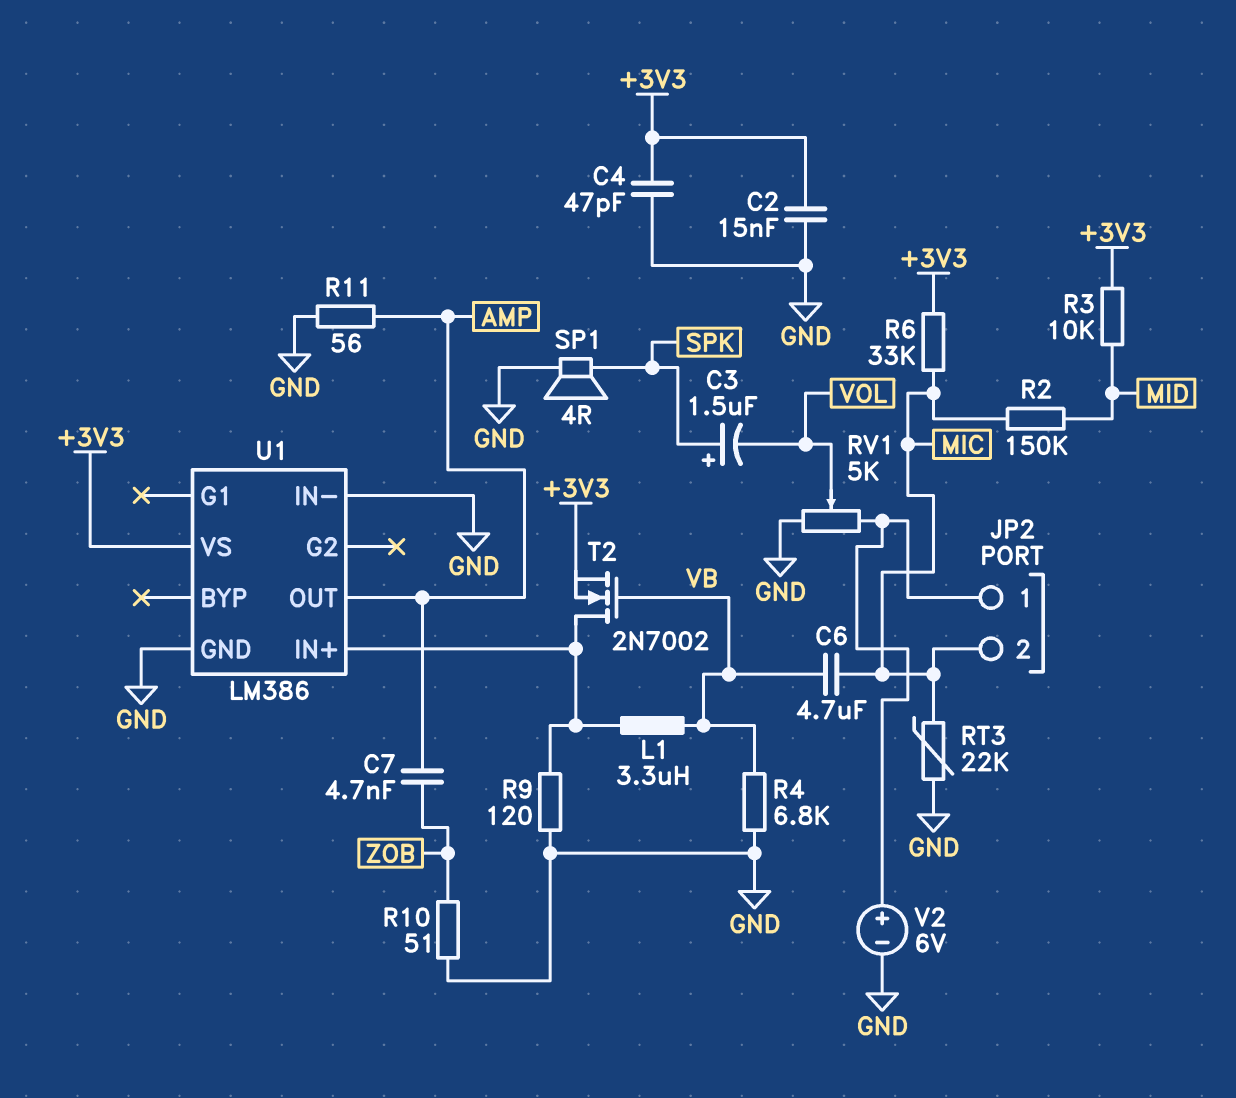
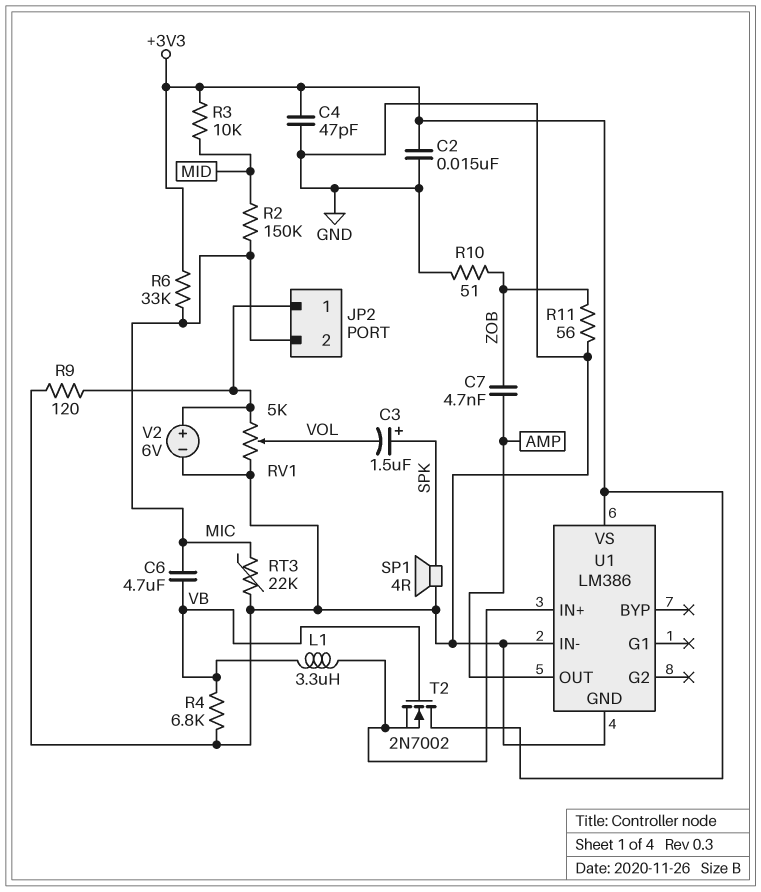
R9: 120 (GND, U1/IN+) -> 120 (GND, JP2/1)
R11: 56 (AMP, GND) -> 56 (GND, ZOB)
T2: NMOS 2N7002 (G VB, D U1/IN+, S +3V3) -> NMOS 2N7002 (G VB, D +3V3, S U1/IN+)

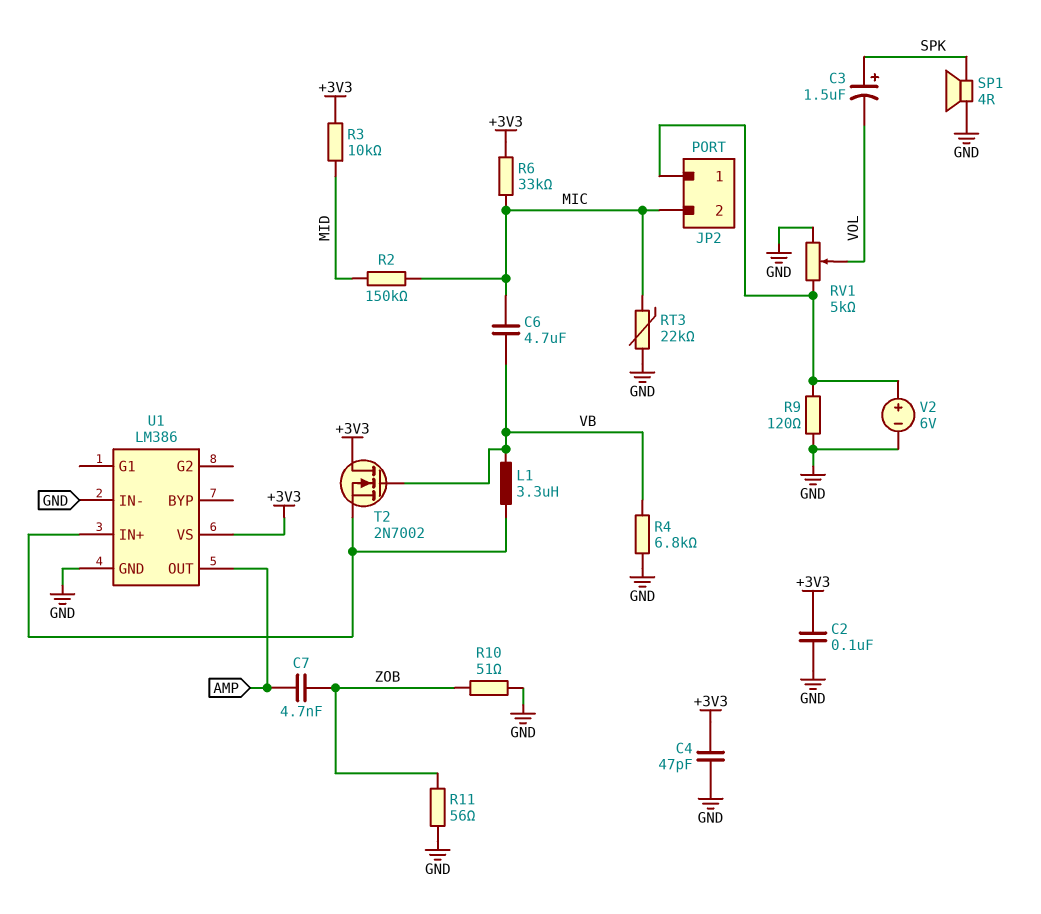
C2: 15nF (+3V3, GND) -> 100nF (+3V3, GND)

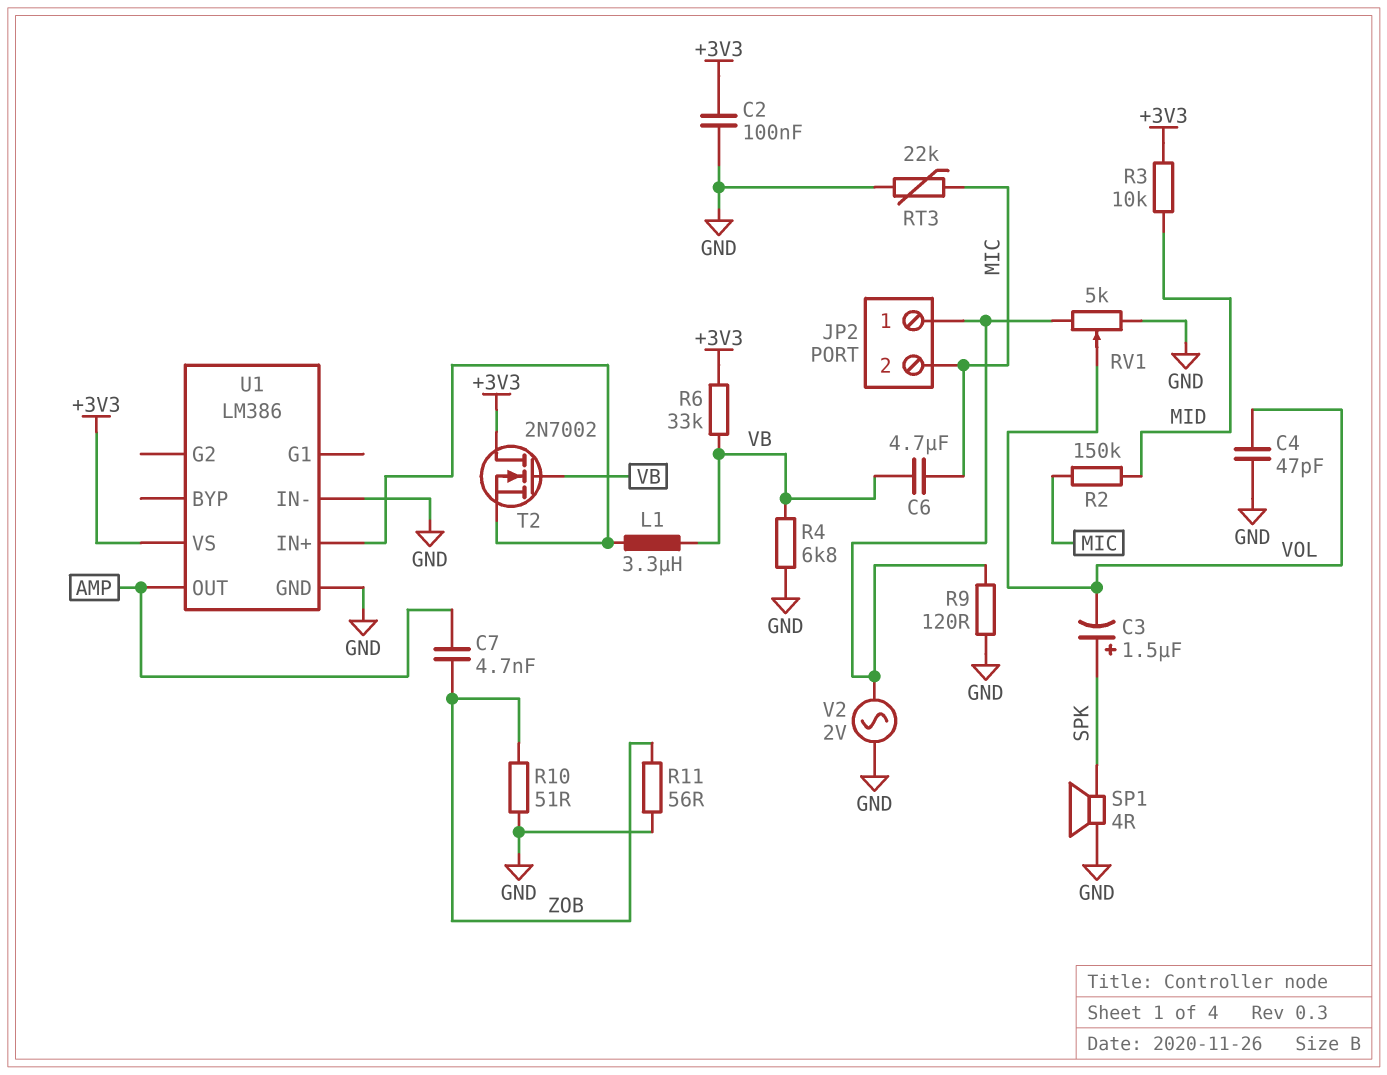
C4: 47pF (+3V3, GND) -> 47pF (GND, VOL)
R6: 33k (+3V3, MIC) -> 33k (+3V3, VB)
V2: 6V (plus JP2/1, minus GND) -> AC 2V (GND, JP2/1)

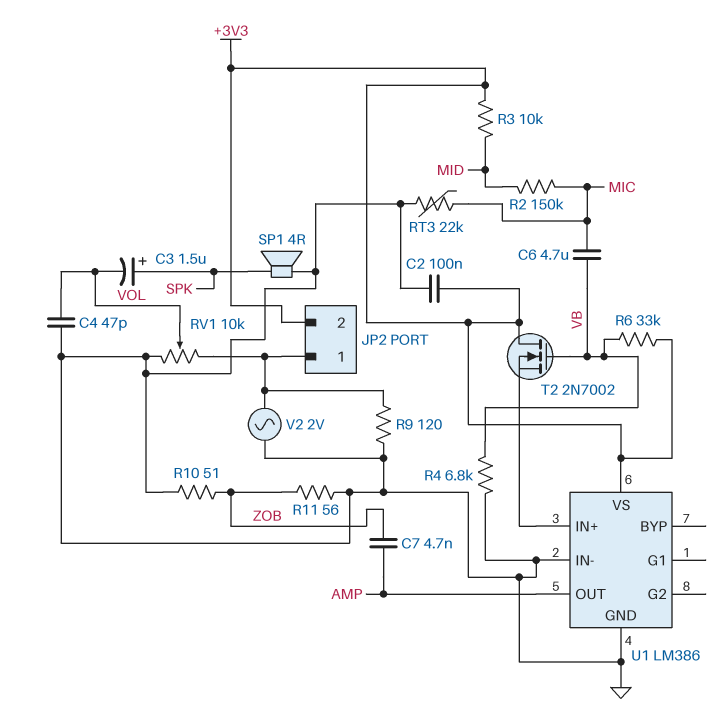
JP2 pin 2: MIC -> +3V3
L1: 3.3uH (U1/IN+, VB) -> none
RV1: 5k (GND, JP2/1, wiper VOL) -> 10k (GND, JP2/1, wiper VOL)

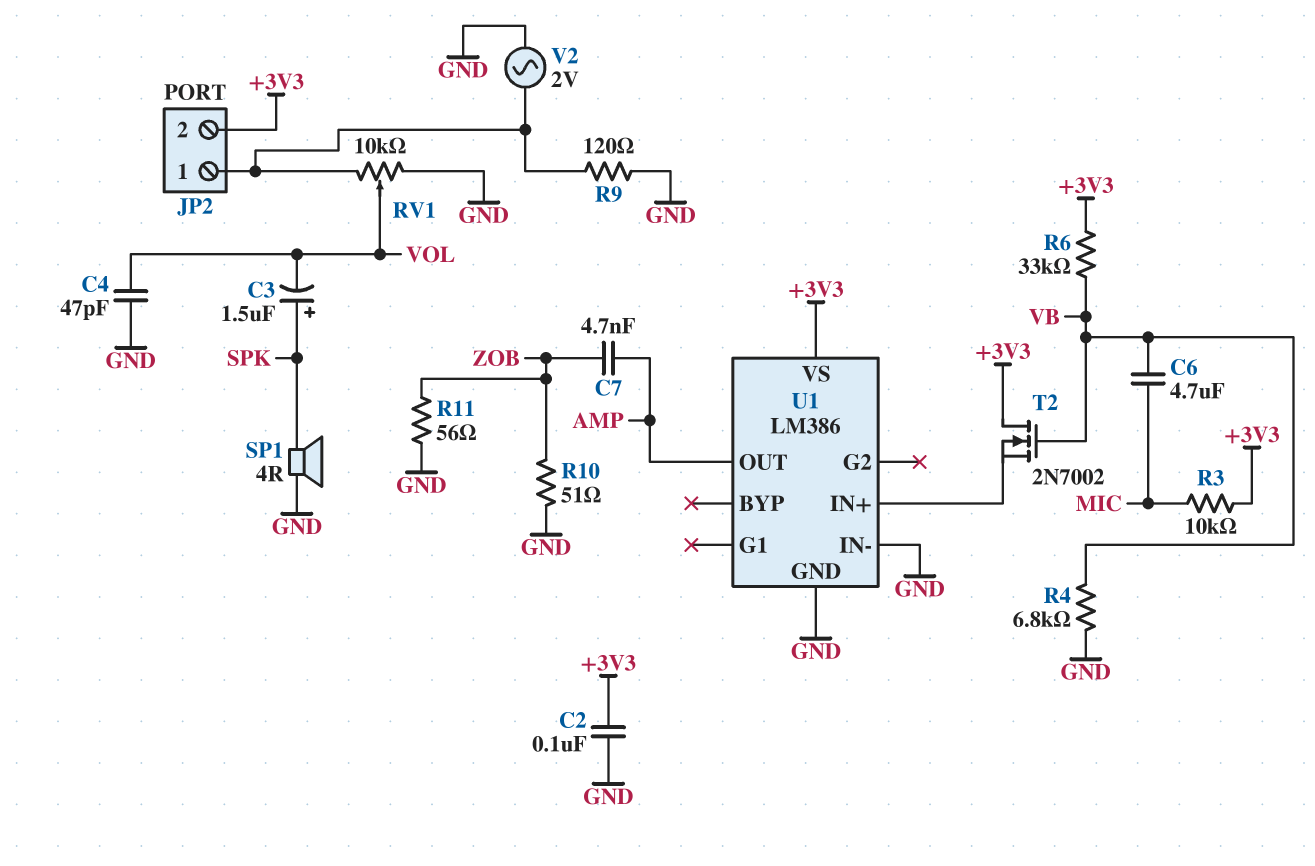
R2: 150k (MIC, MID) -> none
R3: 10k (+3V3, MID) -> 10k (+3V3, MIC)
RT3: 22k (GND, MIC) -> none

